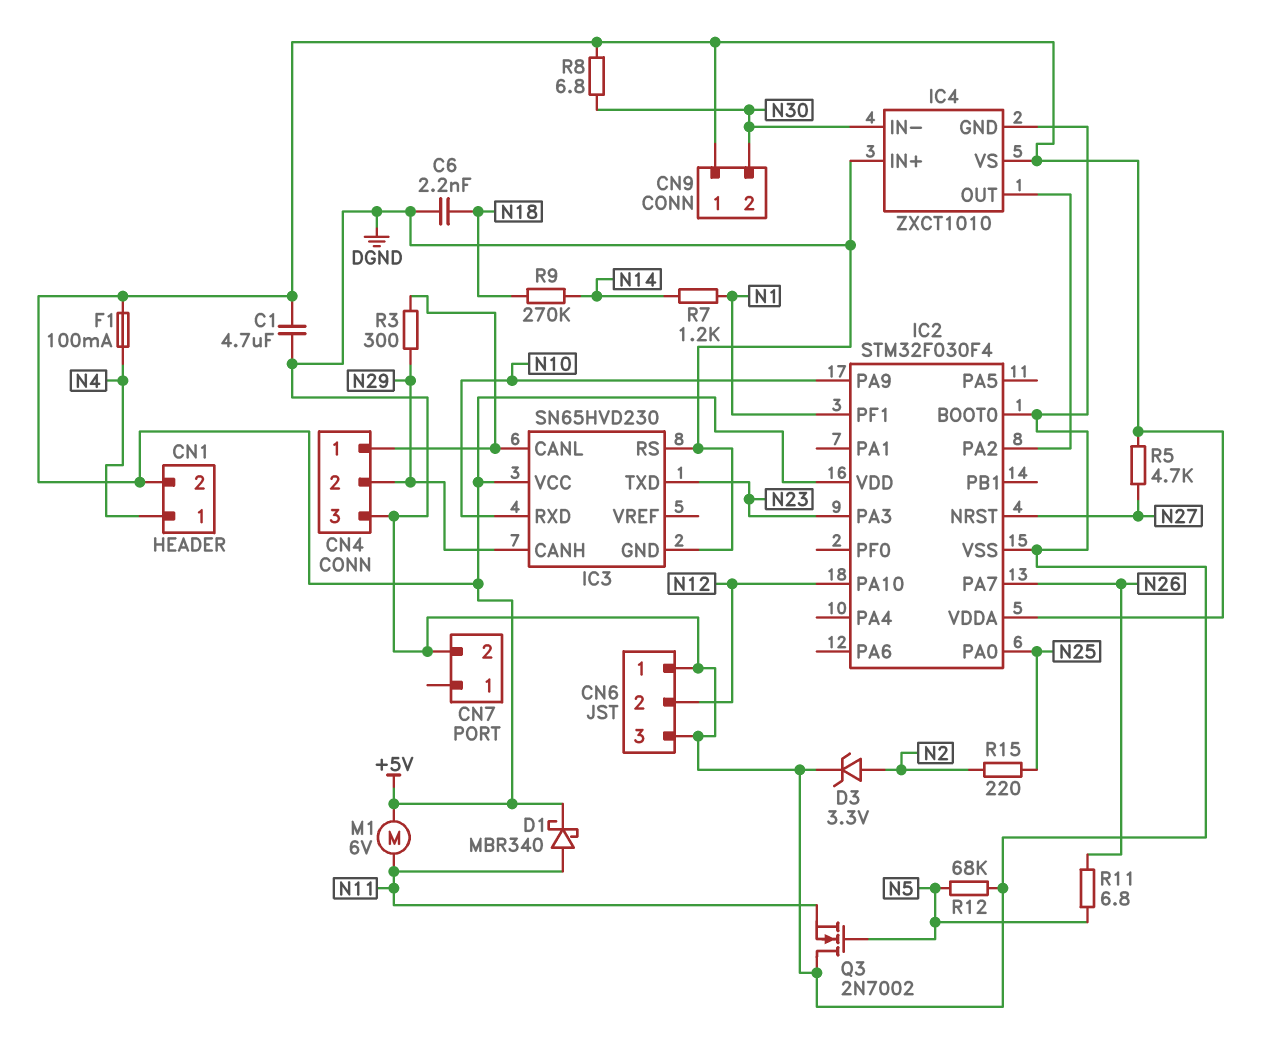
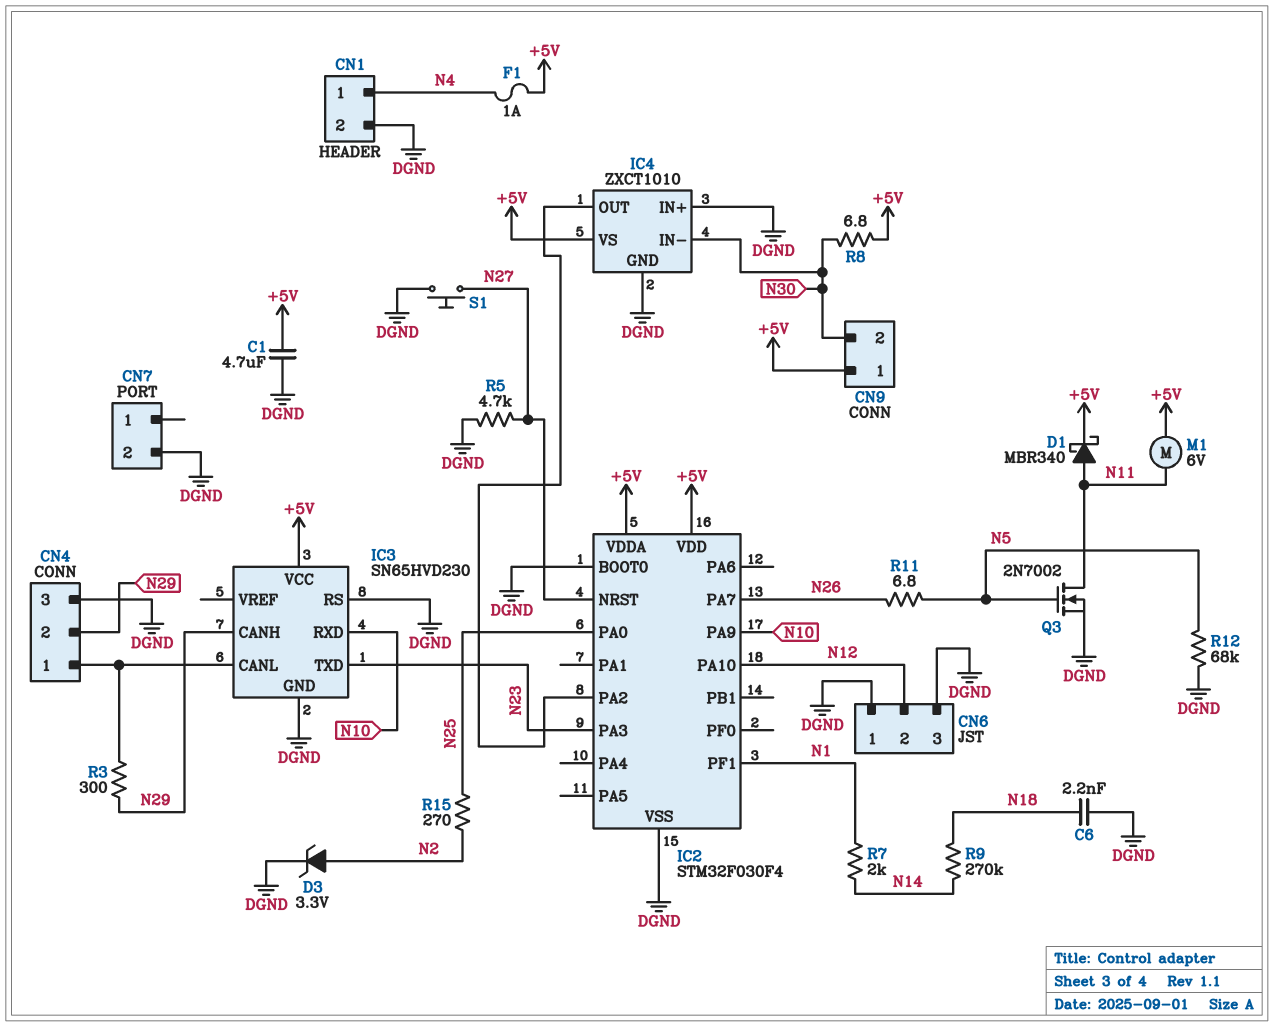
CN1 pin 2: +5V -> DGND
F1: 100mA (+5V, N4) -> 1A (+5V, N4)
Q3: NMOS 2N7002 (G N5, D DGND, S N11) -> NMOS 2N7002 (G N5, D N11, S DGND)
R5: 4.7k (+5V, N27) -> 4.7k (DGND, N27)
R7: 1.2k (N1, N14) -> 2k (N1, N14)
R15: 220 (N2, N25) -> 270 (N2, N25)
S1: none -> button (DGND, N27)

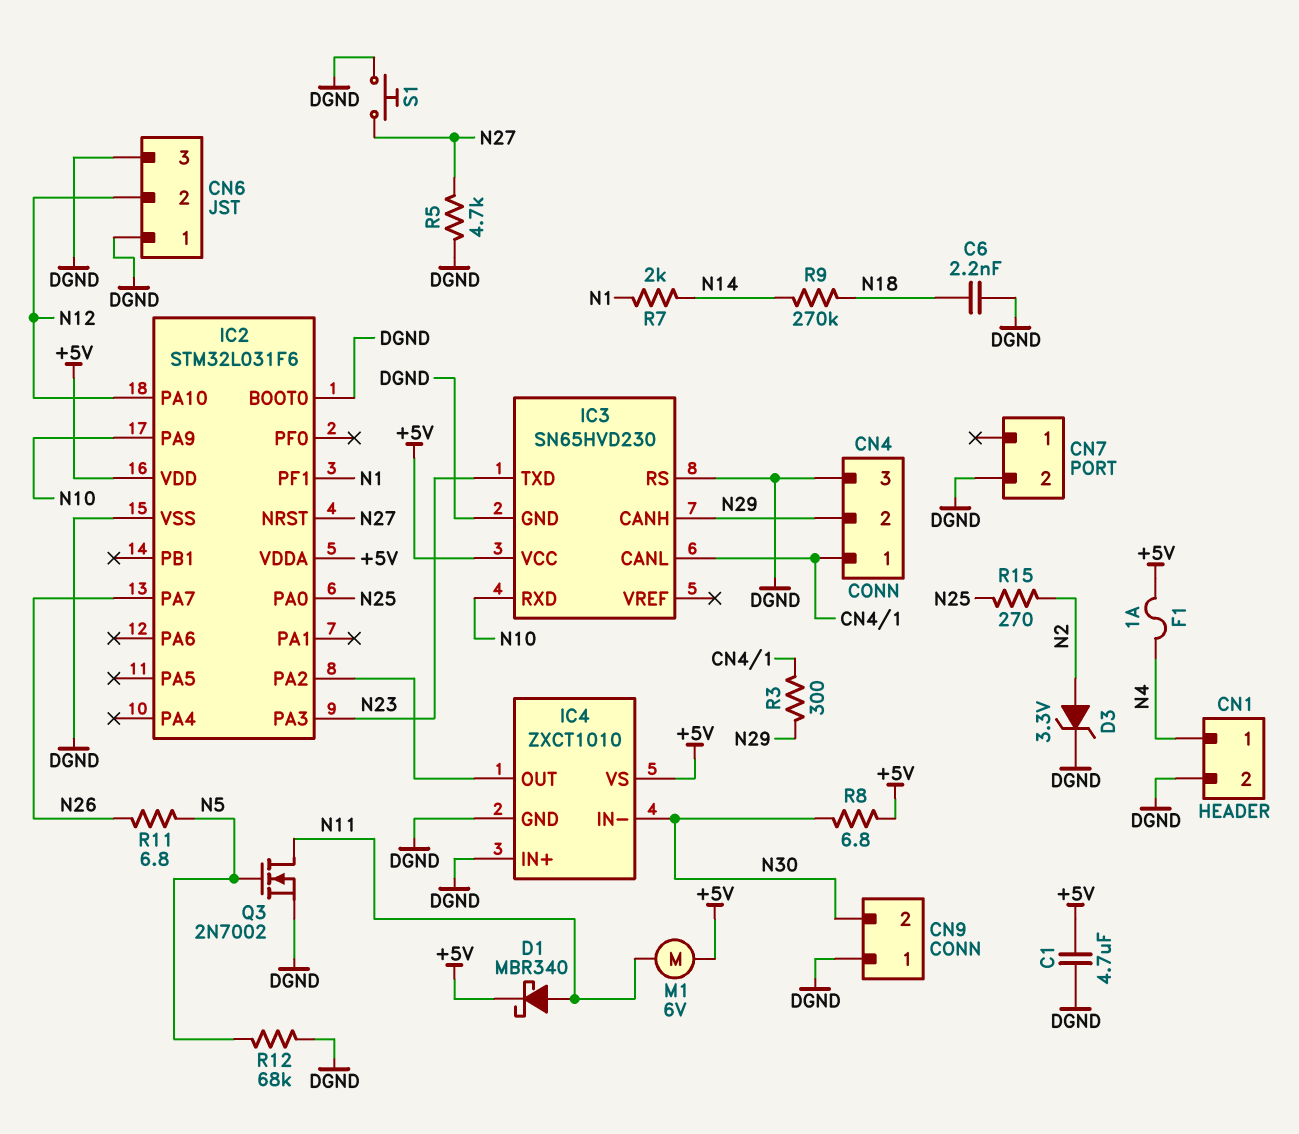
CN9 pin 1: +5V -> DGND
IC2: STM32F030F4 -> STM32L031F6

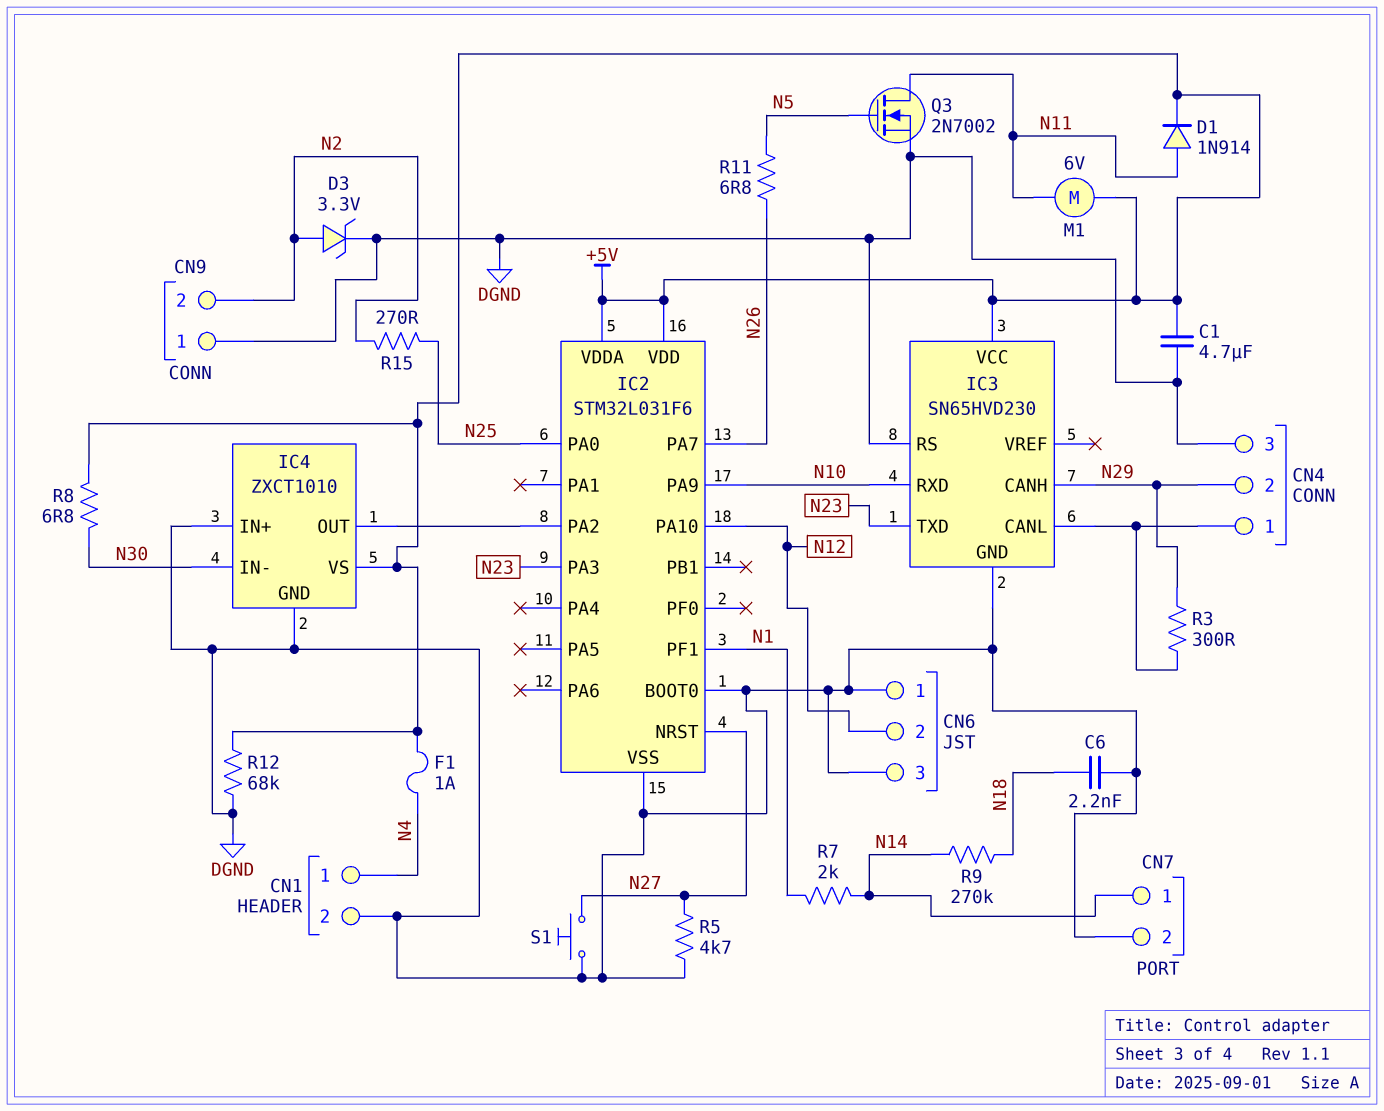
CN7 pin 1: none -> N14
CN9 pin 2: N30 -> N2
D1: schottky MBR340 (A N11, K +5V) -> diode 1N914 (A N11, K +5V)
R12: 68k (DGND, N5) -> 68k (+5V, DGND)

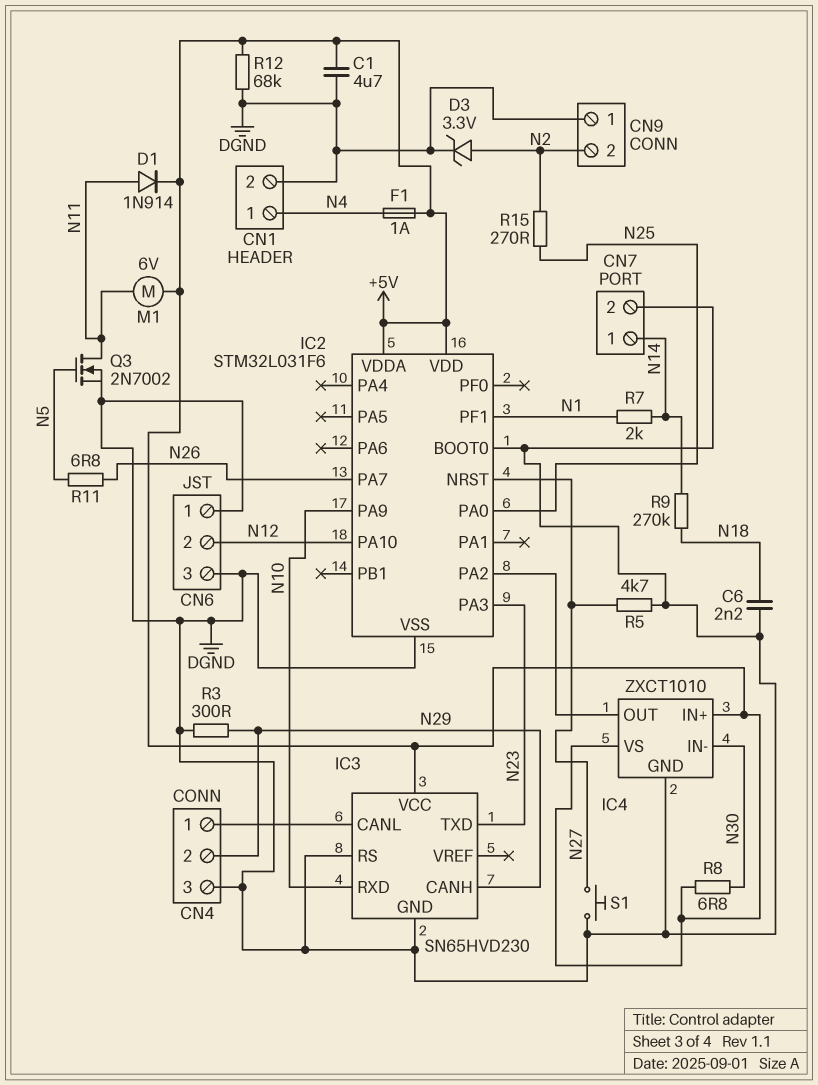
IC4 pin IN+: DGND -> +5V
R3: 300 (CN4/1, N29) -> 300 (DGND, N29)

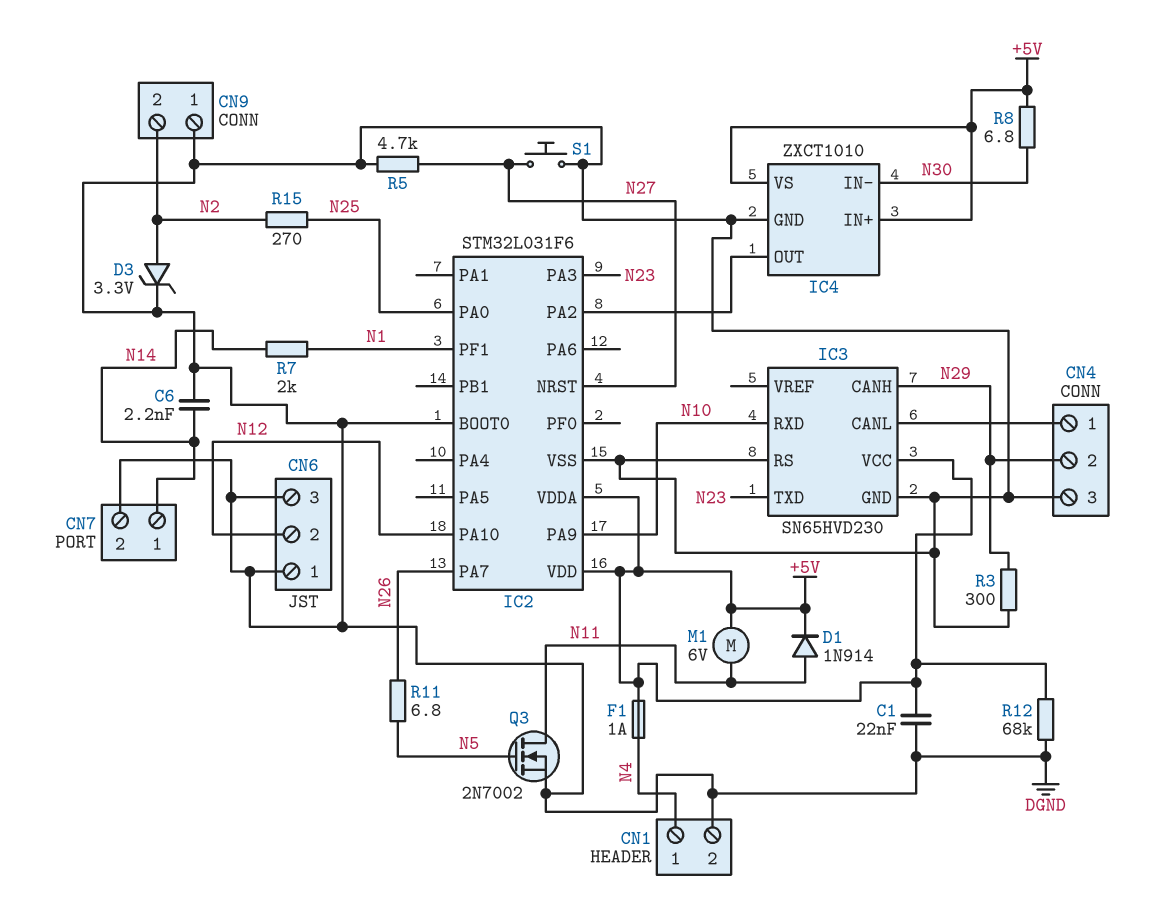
C1: 4.7uF (+5V, DGND) -> 22nF (+5V, DGND)
C6: 2.2nF (DGND, N18) -> 2.2nF (DGND, N14)
R9: 270k (N14, N18) -> none

